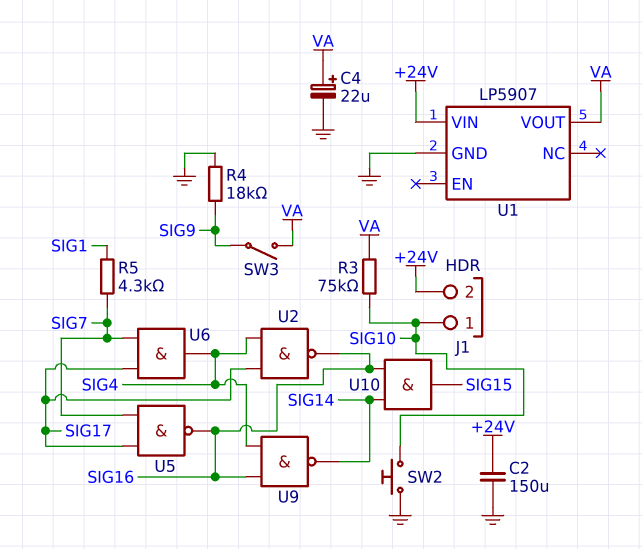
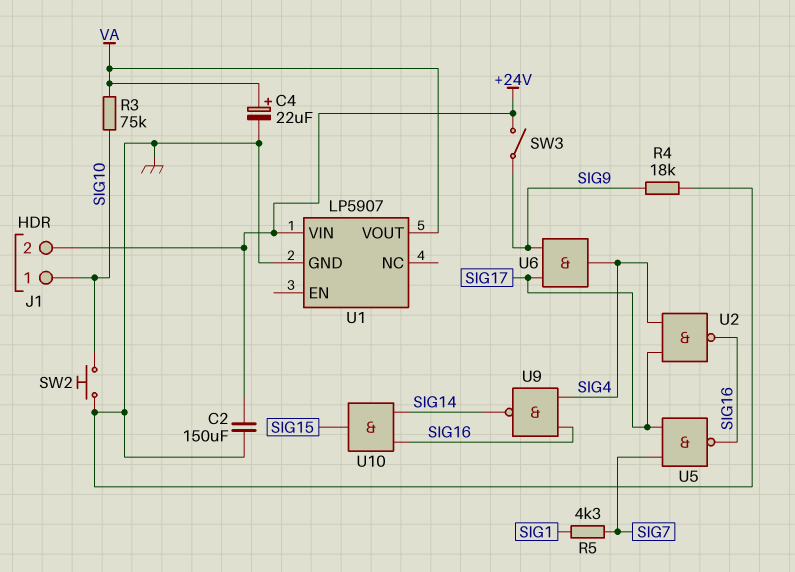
SW3: switch (SIG9, VA) -> switch (+24V, SIG9)
U6: AND (in SIG7, in SIG17, out SIG4) -> AND (in SIG9, in SIG17, out SIG4)

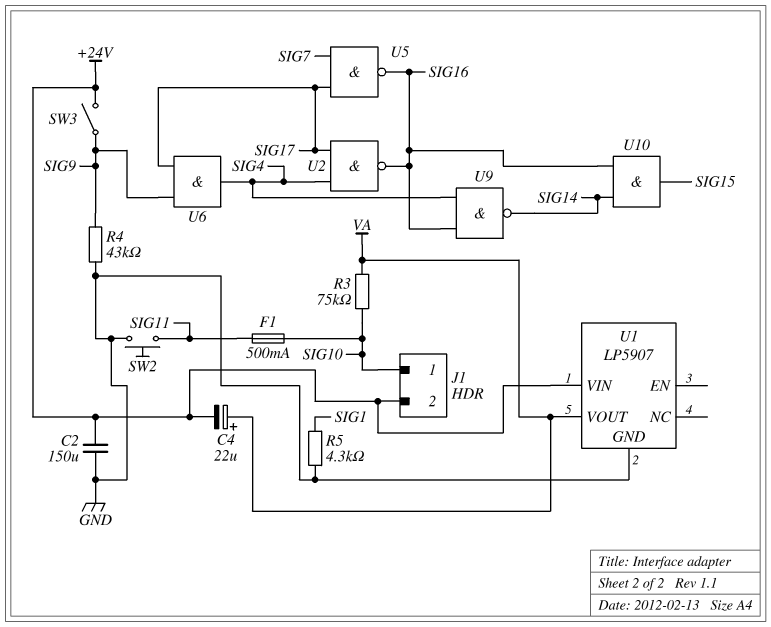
C4: 22uF (plus VA, minus GND) -> 22uF (plus VA, minus +24V)
F1: none -> 500mA (SIG10, SIG11)
R4: 18k (GND, SIG9) -> 43k (GND, SIG9)
R5: 4.3k (SIG1, SIG7) -> 4.3k (GND, SIG1)
SW2: button (GND, SIG10) -> button (GND, SIG11)

